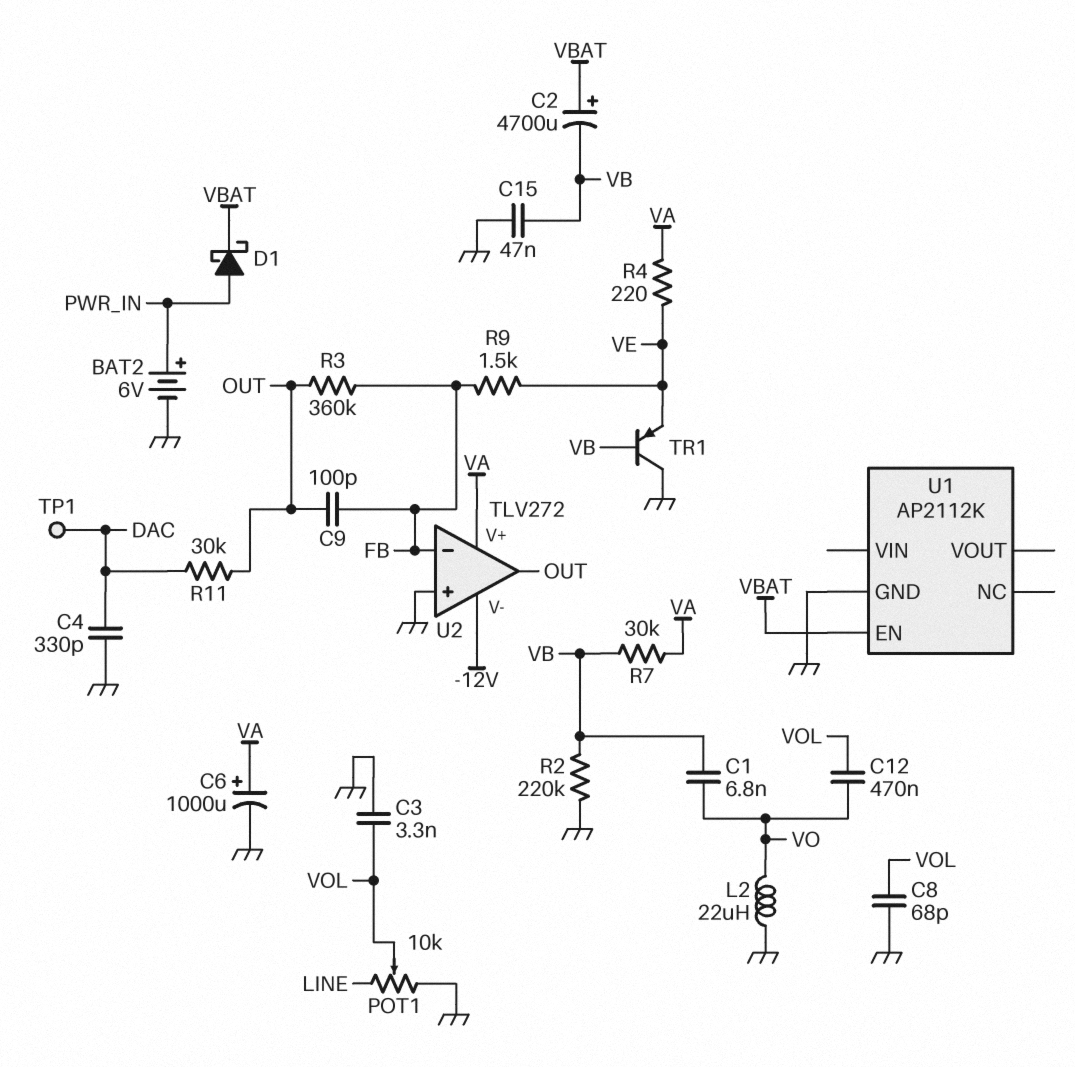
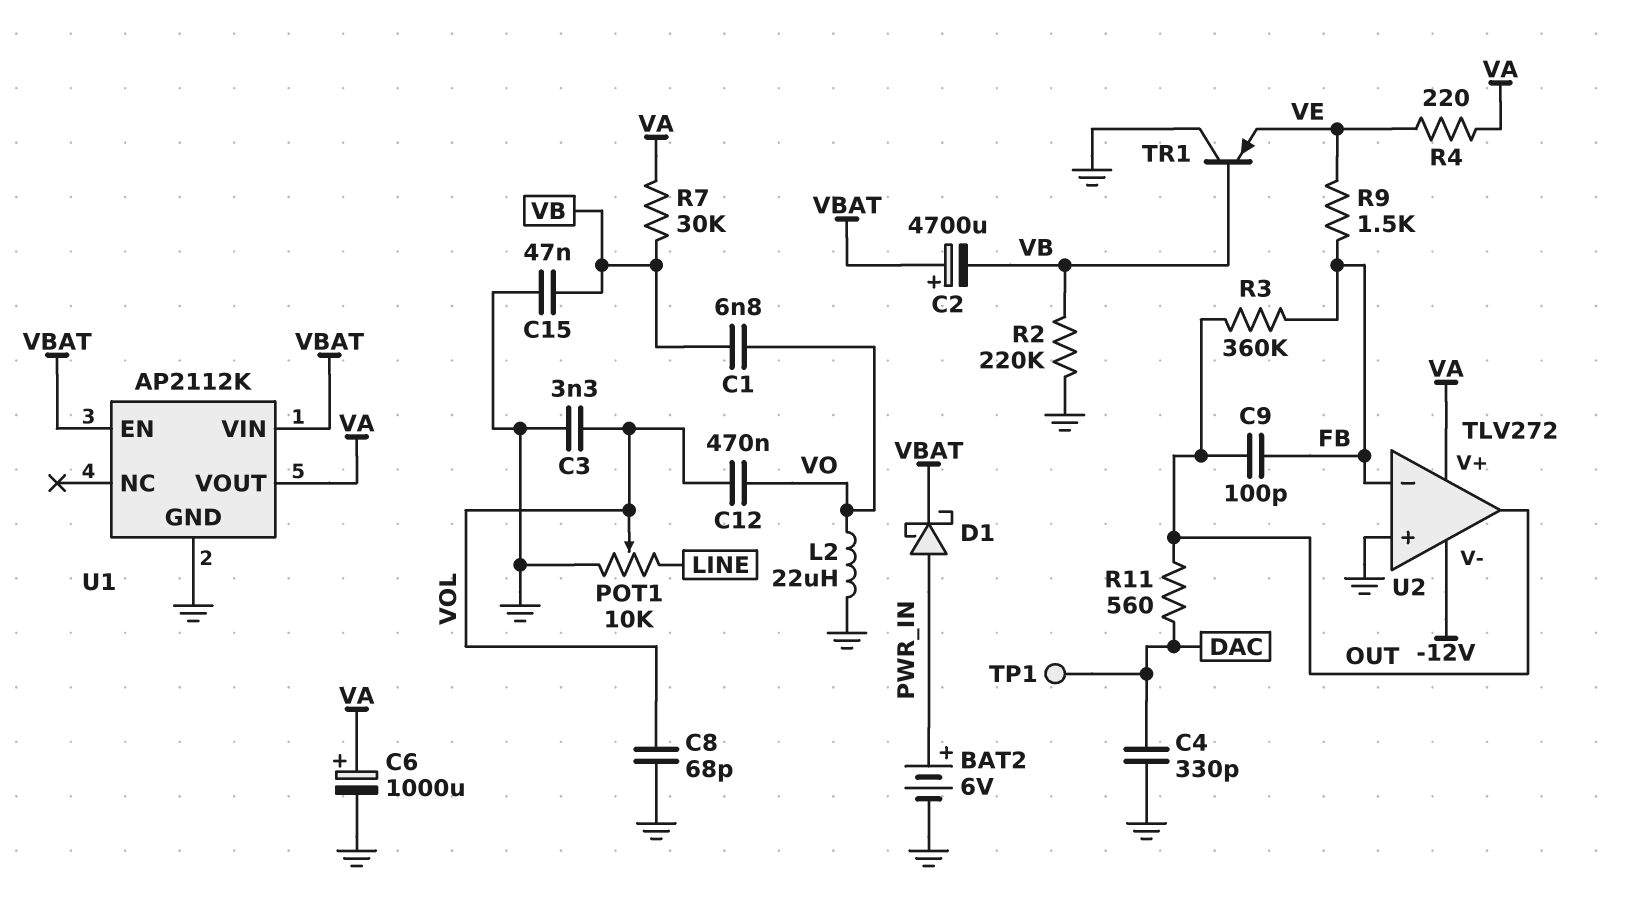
R11: 30k (DAC, OUT) -> 560 (DAC, OUT)
U1 pin VIN: none -> VBAT
U1 pin VOUT: none -> VA

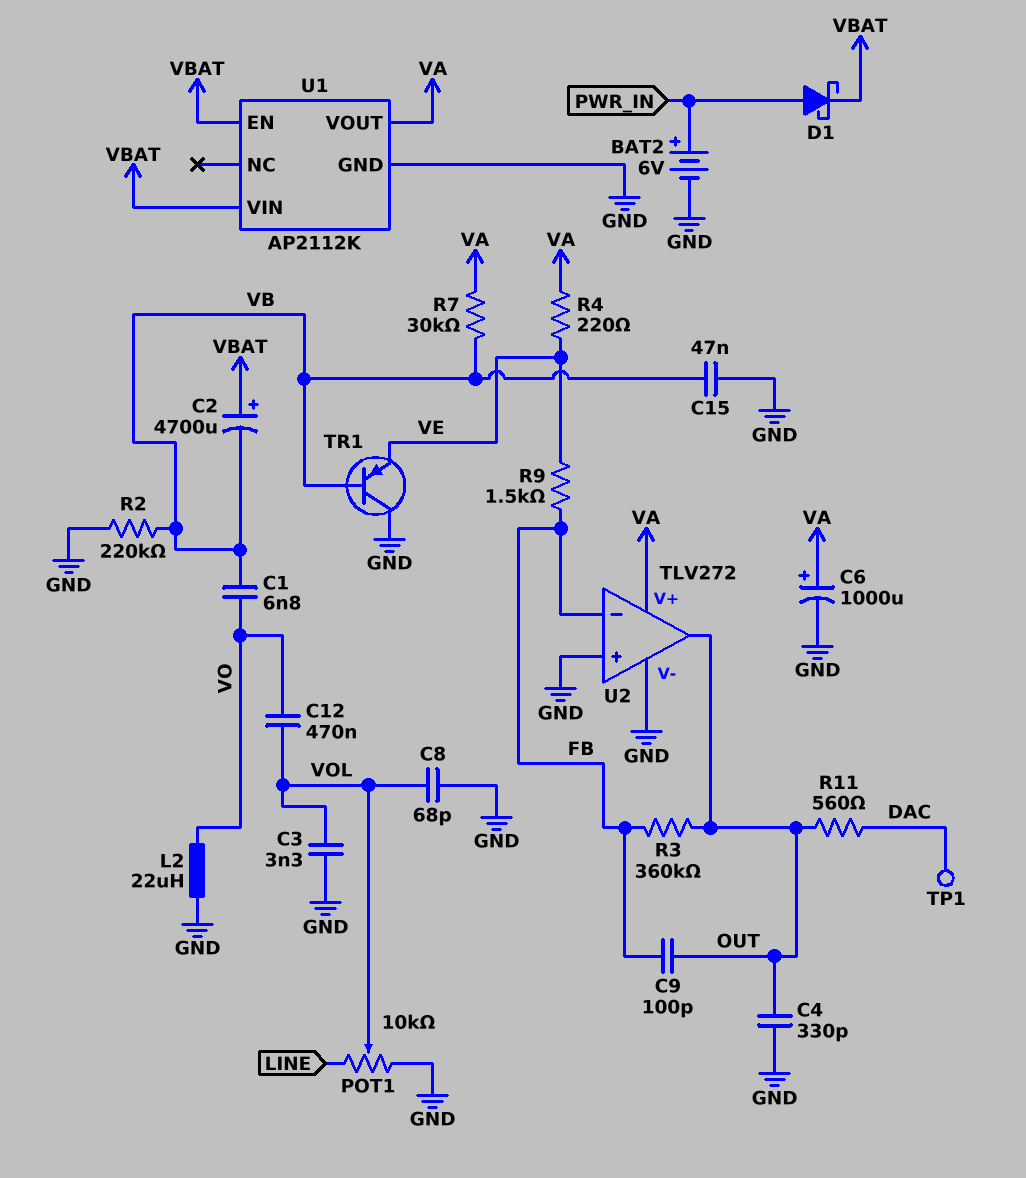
C4: 330pF (DAC, GND) -> 330pF (GND, OUT)
U2 pin V-: -12V -> GND

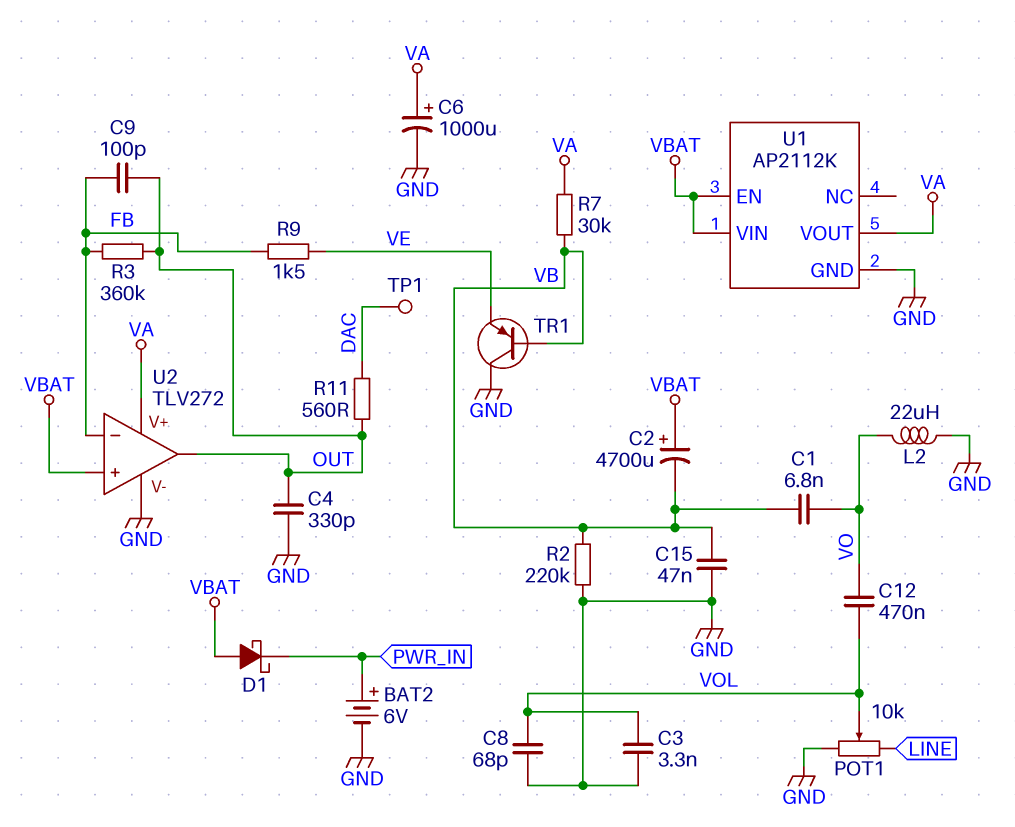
D1: schottky (A PWR_IN, K VBAT) -> schottky (A VBAT, K PWR_IN)
R4: 220 (VA, VE) -> none
U2 pin in+: GND -> VBAT

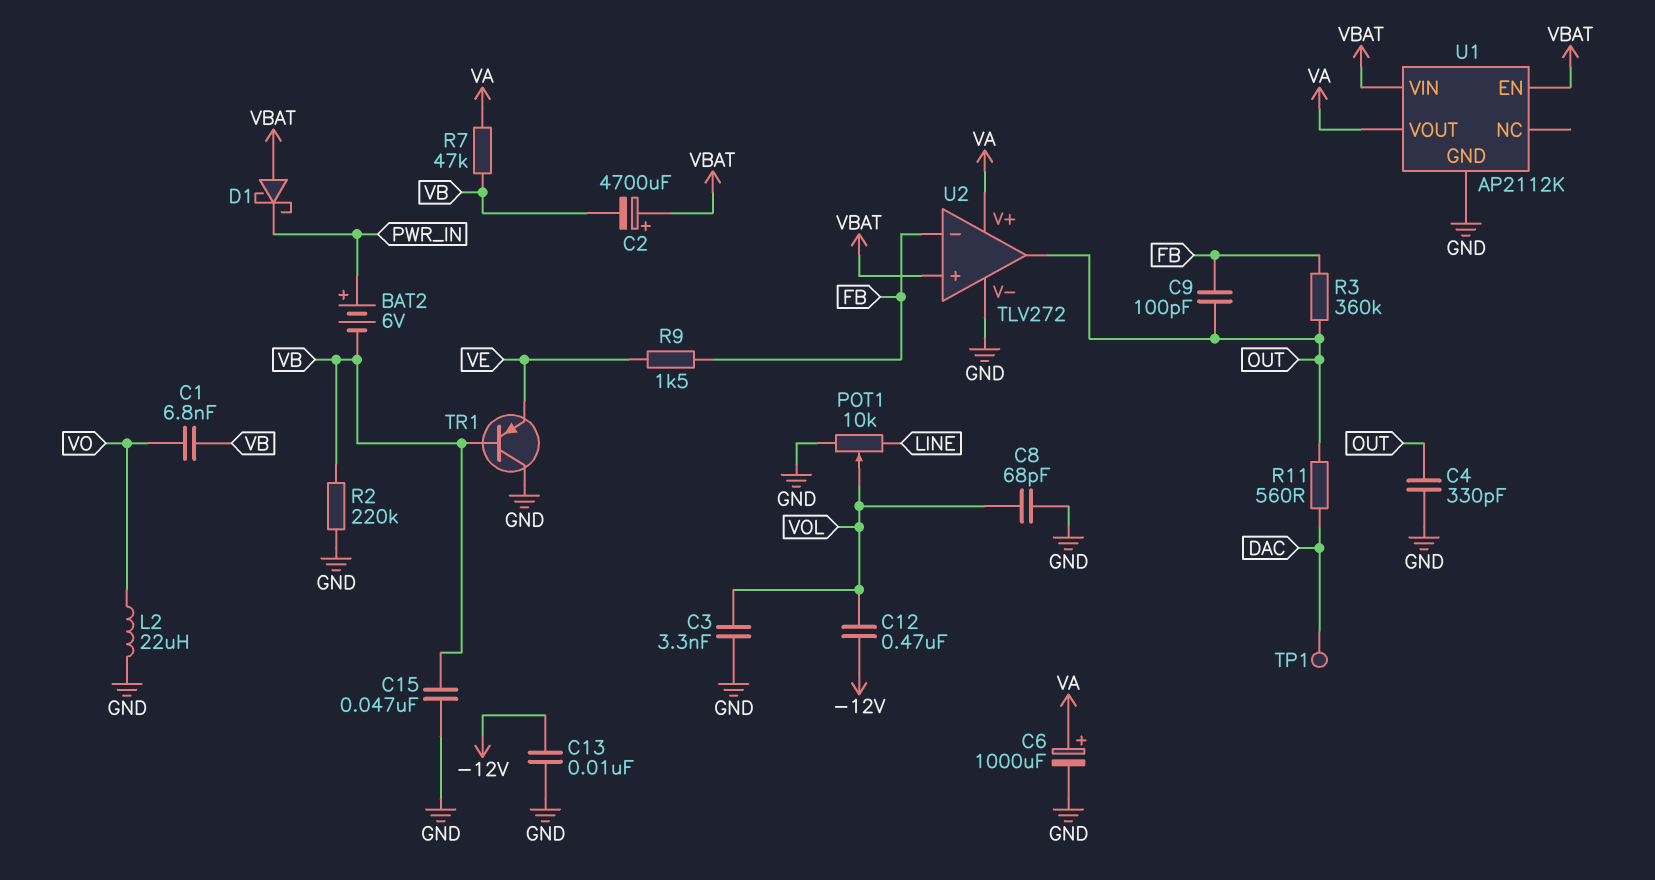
BAT2: 6V (plus PWR_IN, minus GND) -> 6V (plus PWR_IN, minus VB)
C12: 470nF (VO, VOL) -> 470nF (-12V, VOL)
C13: none -> 10nF (-12V, GND)
R7: 30k (VA, VB) -> 47k (VA, VB)

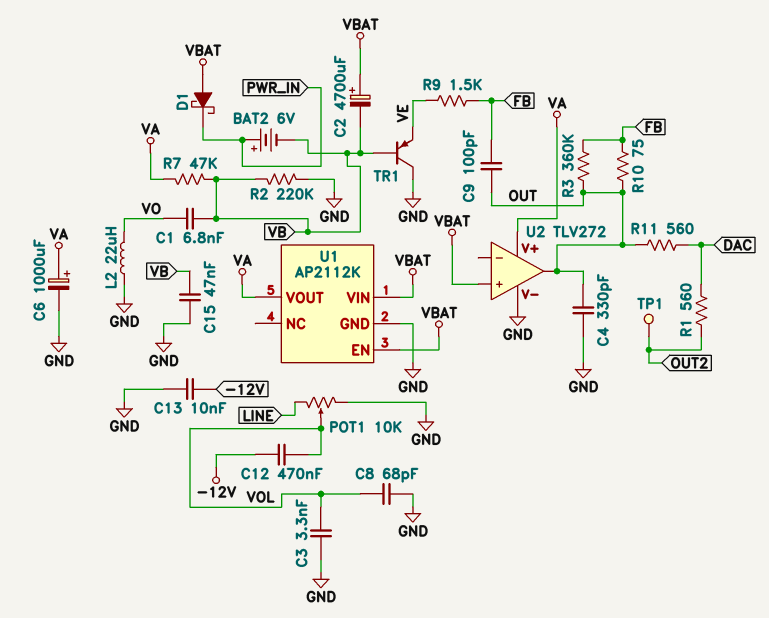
R1: none -> 560 (DAC, OUT2)
R10: none -> 75 (FB, OUT)
TP1: test point (DAC) -> test point (OUT2)
U2 pin in-: FB -> none

